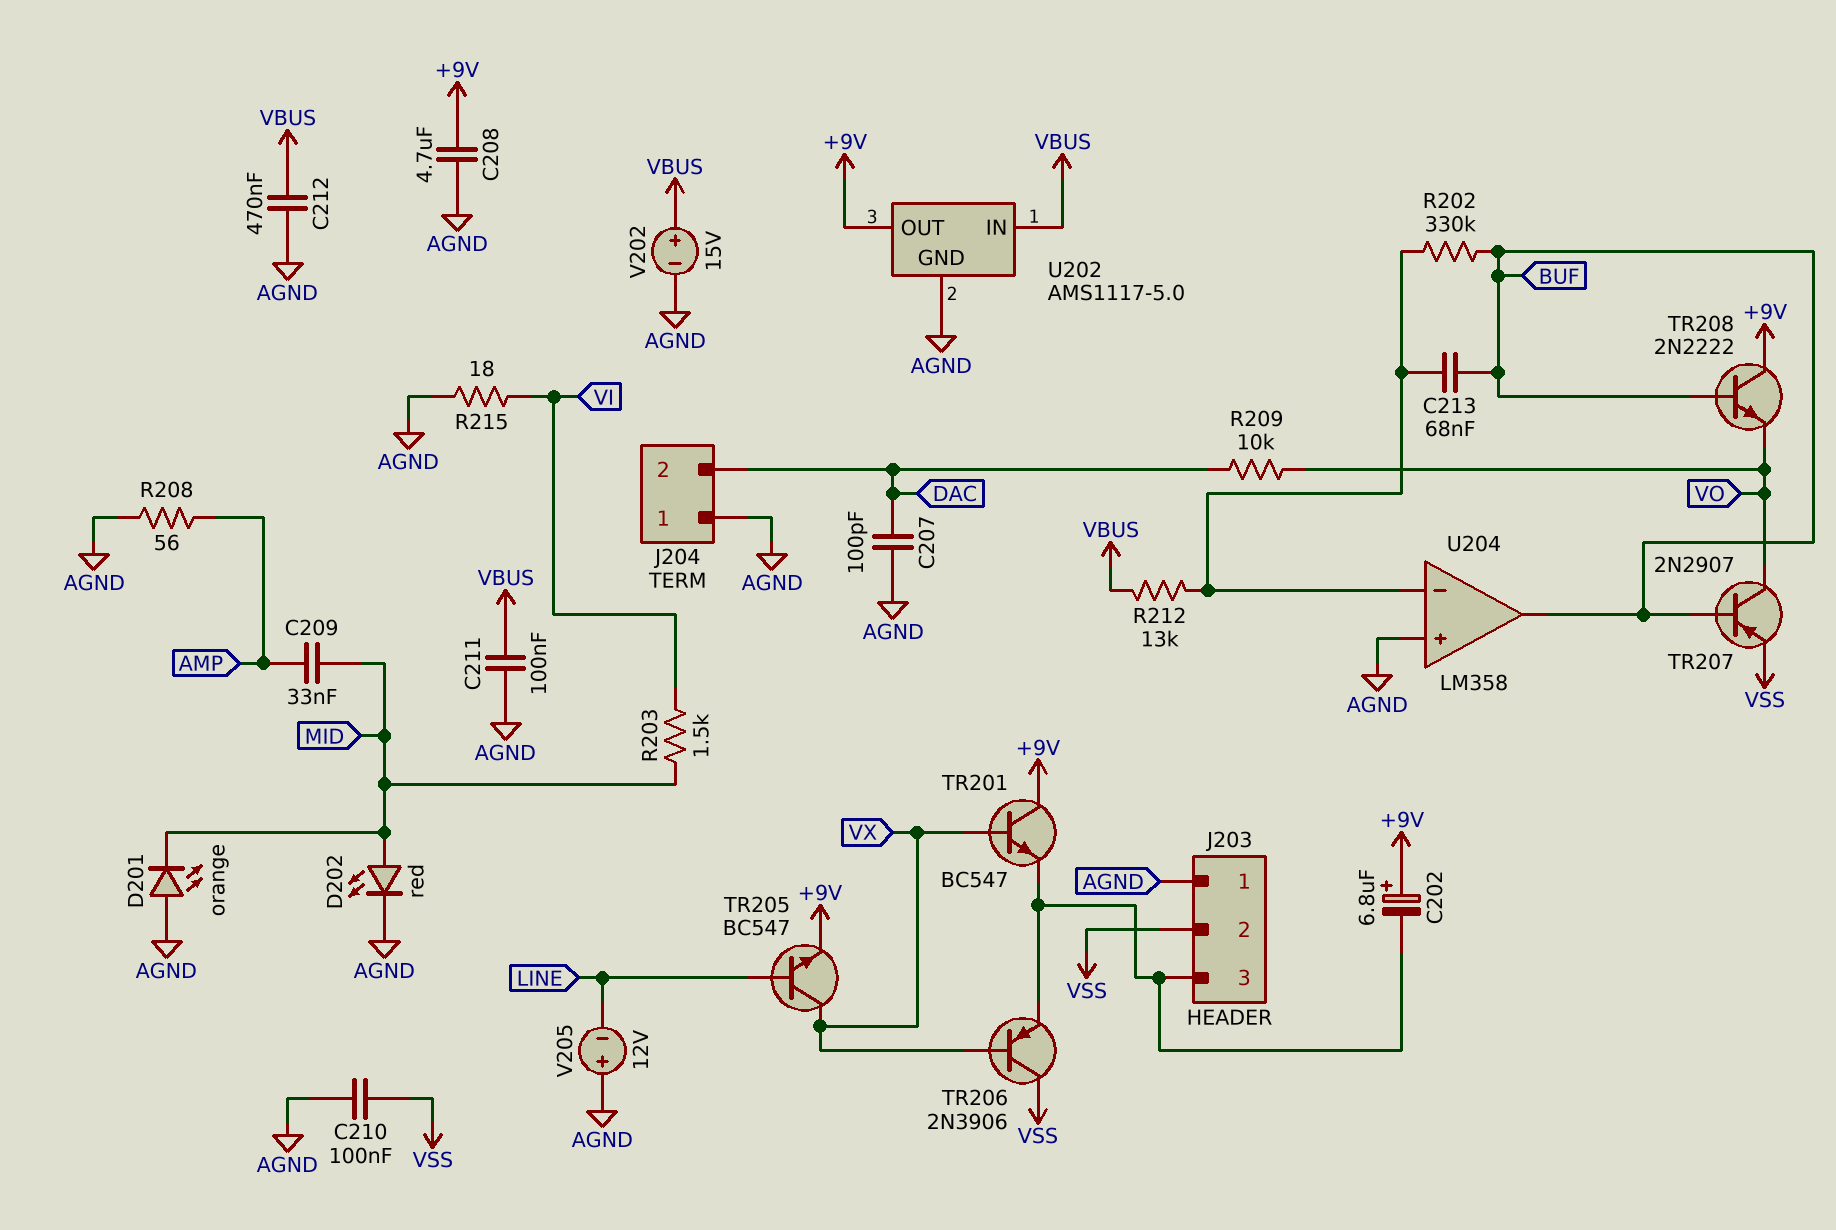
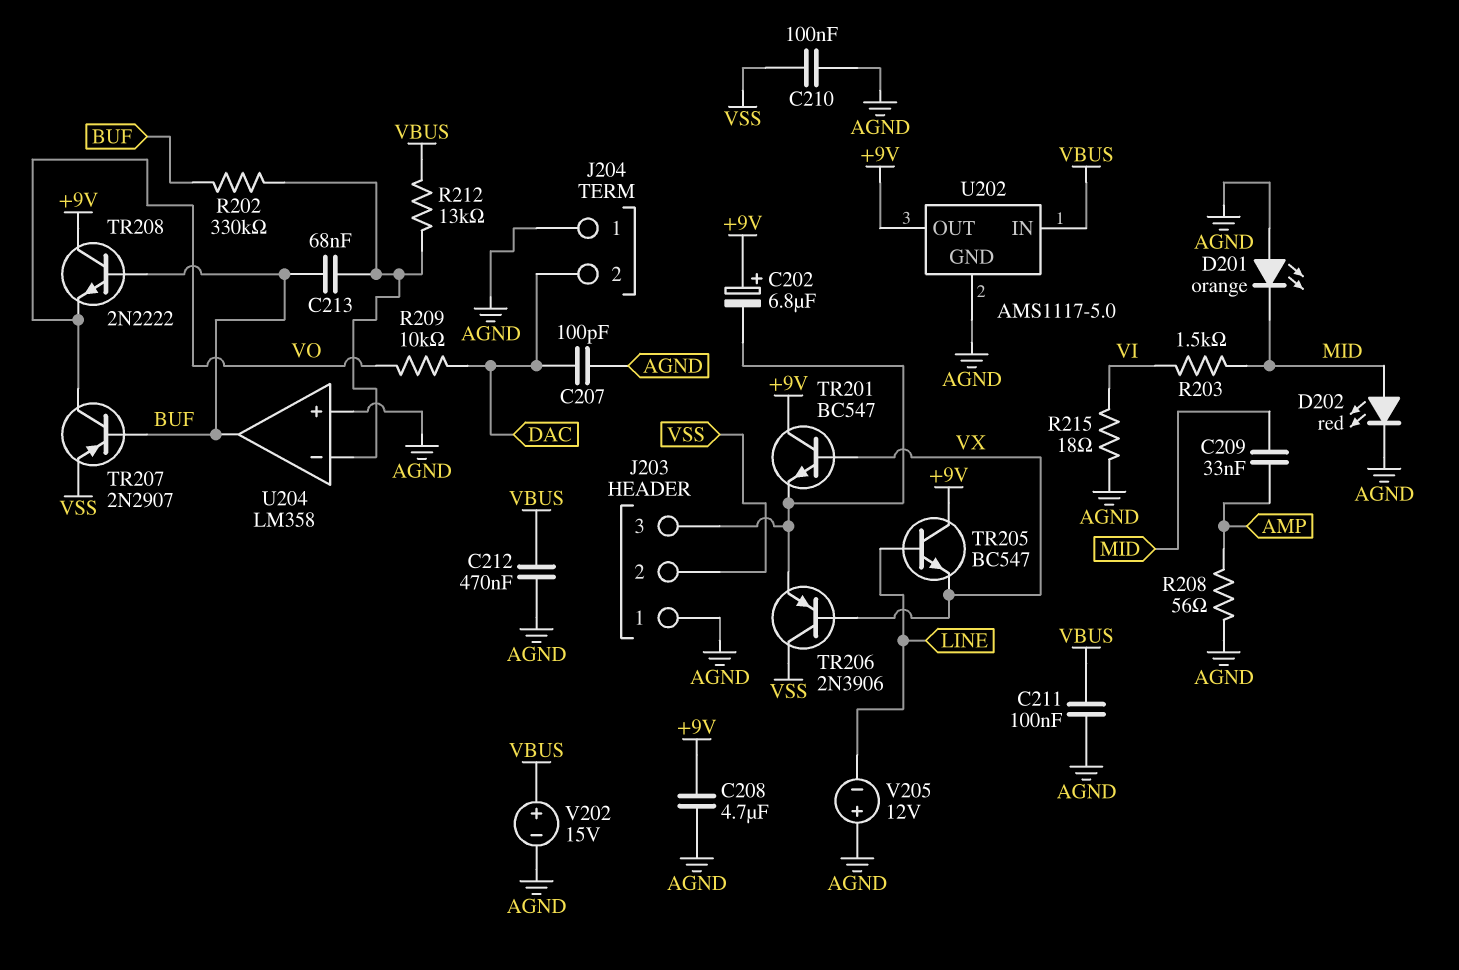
TR205: NPN BC547 (B LINE, C VX, E +9V) -> NPN BC547 (B LINE, C +9V, E VX)

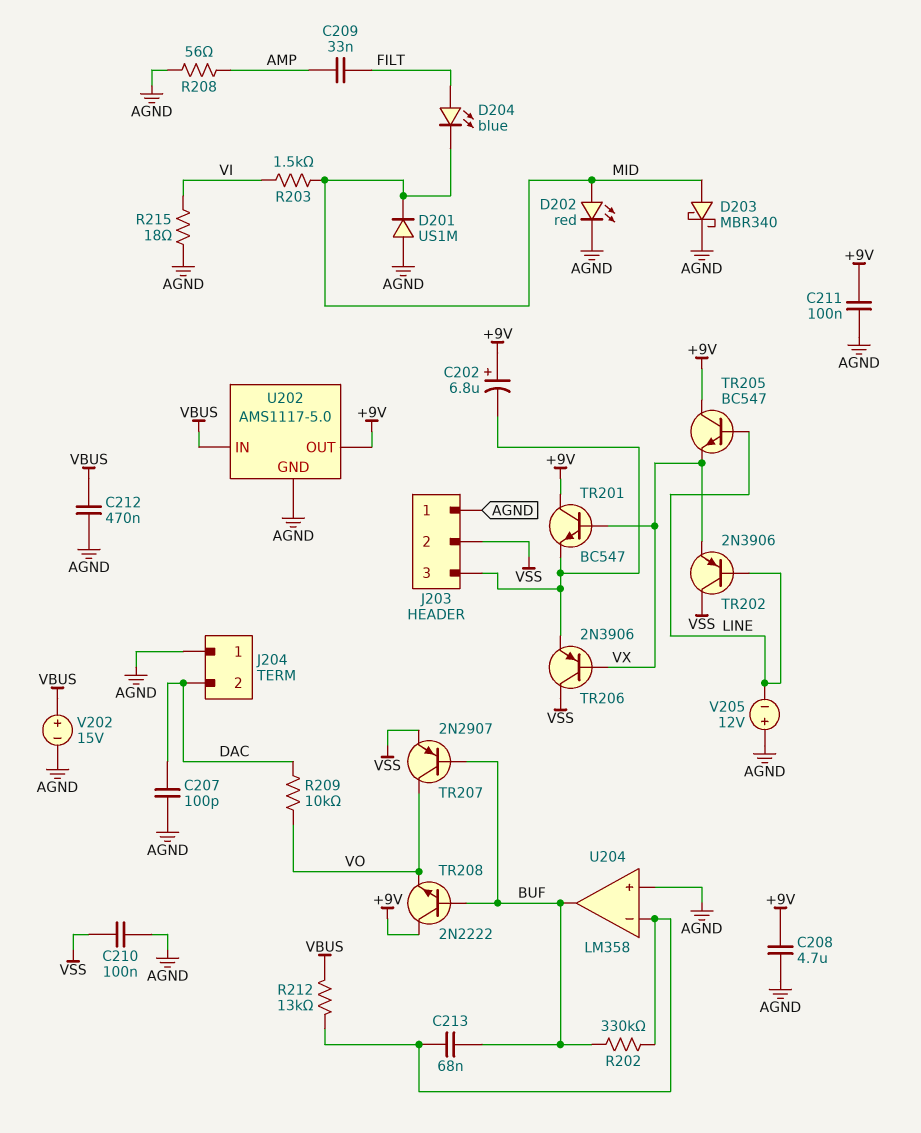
C209: 33nF (AMP, MID) -> 33nF (AMP, FILT)
C211: 100nF (AGND, VBUS) -> 100nF (+9V, AGND)
D201: LED orange (A AGND, K MID) -> diode US1M (A AGND, K MID)
D203: none -> schottky MBR340 (A MID, K AGND)
D204: none -> LED blue (A FILT, K MID)
TR202: none -> PNP 2N3906 (B LINE, C VSS, E VX)

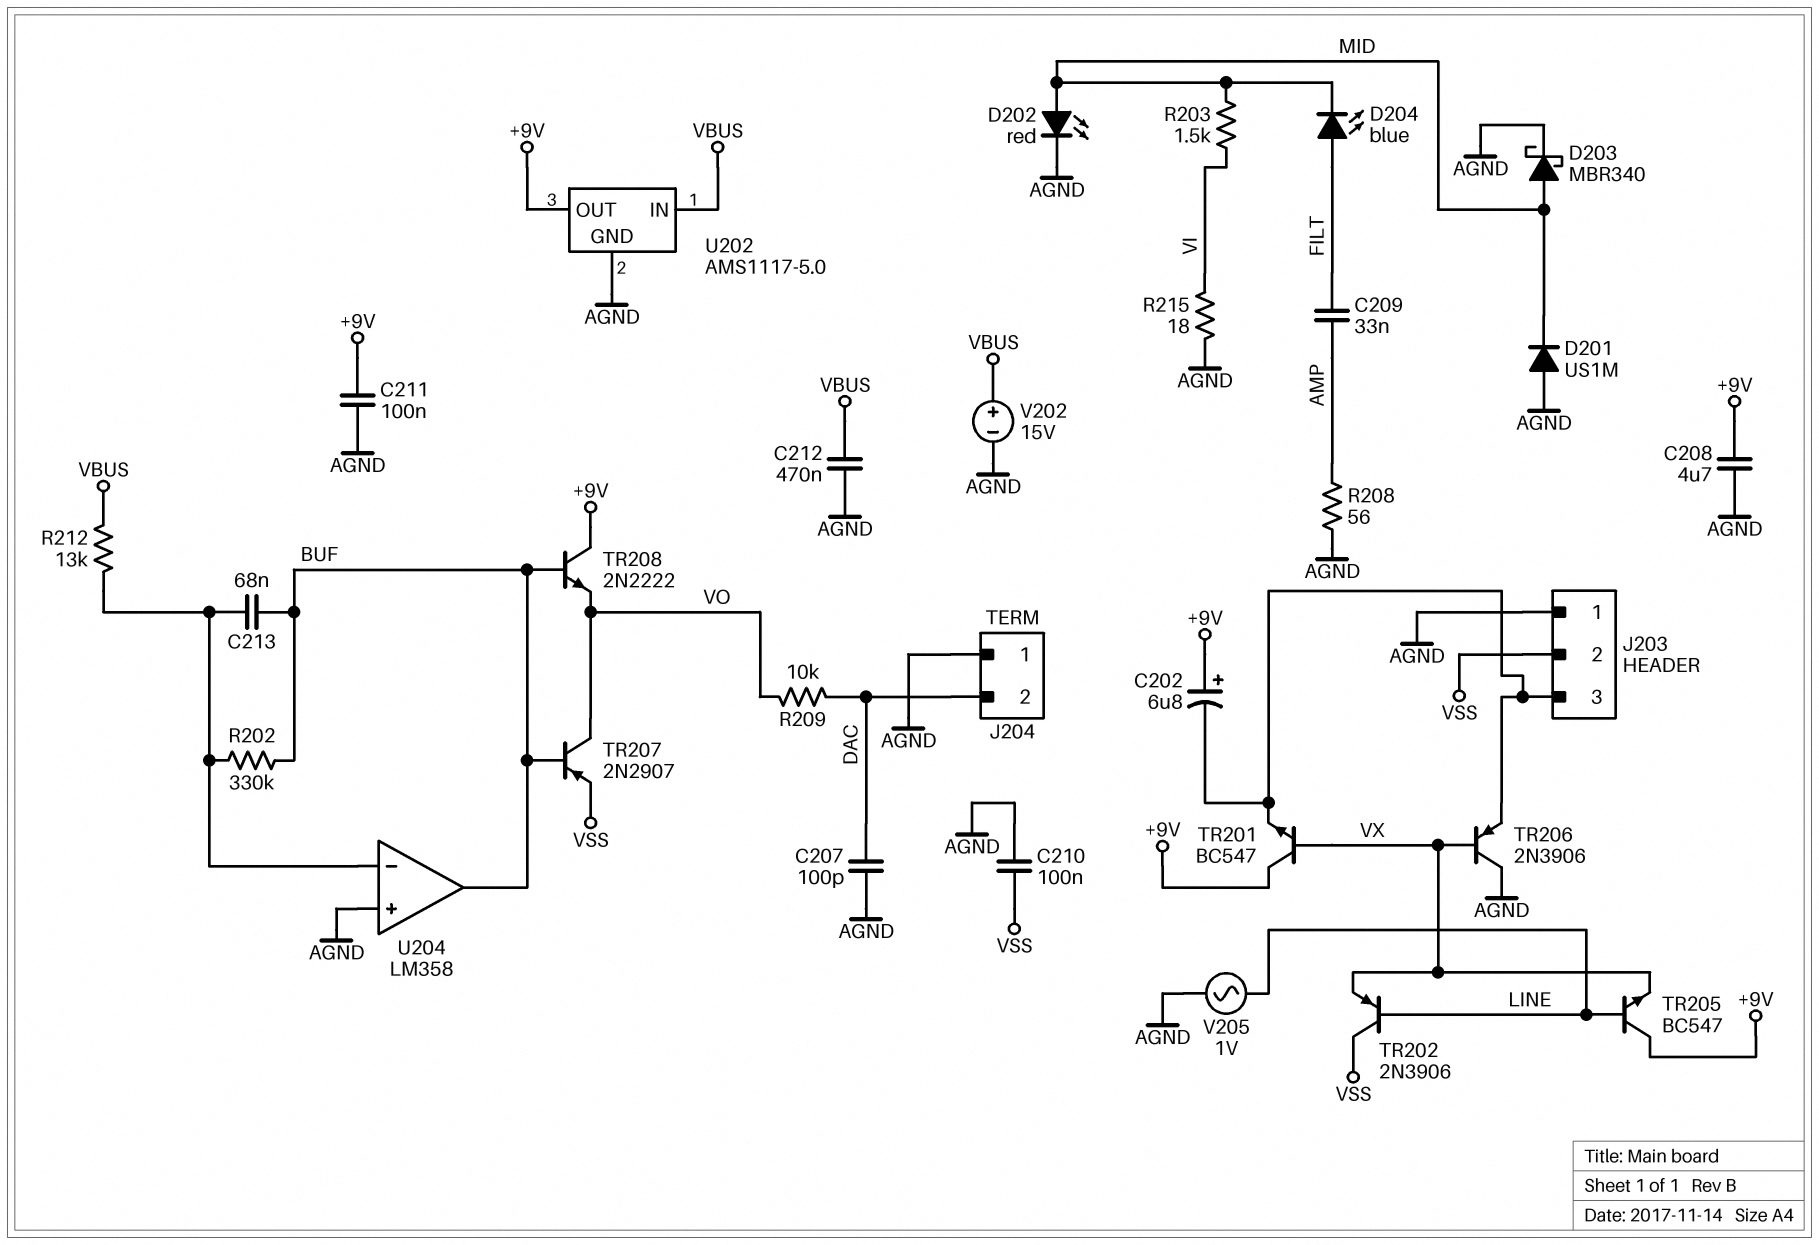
TR206: PNP 2N3906 (B VX, C VSS, E J203/3) -> PNP 2N3906 (B VX, C AGND, E J203/3)
V205: 12V (plus AGND, minus LINE) -> AC 1V (AGND, LINE)

